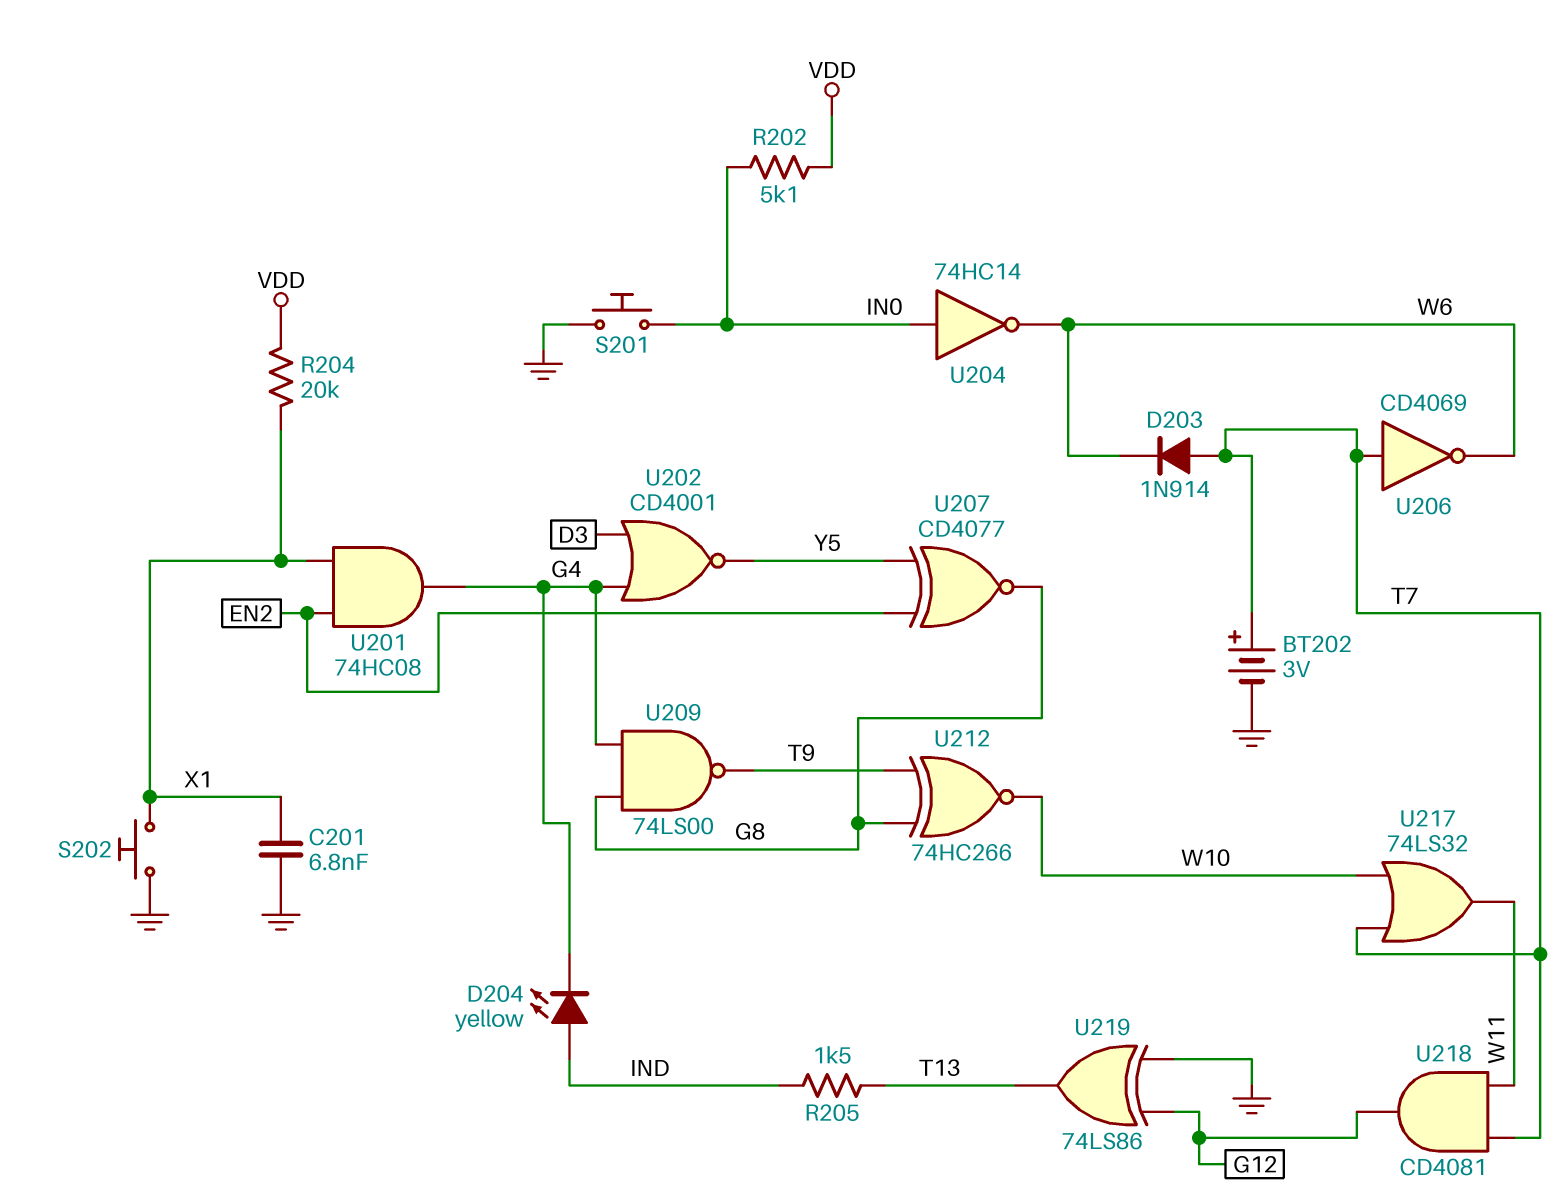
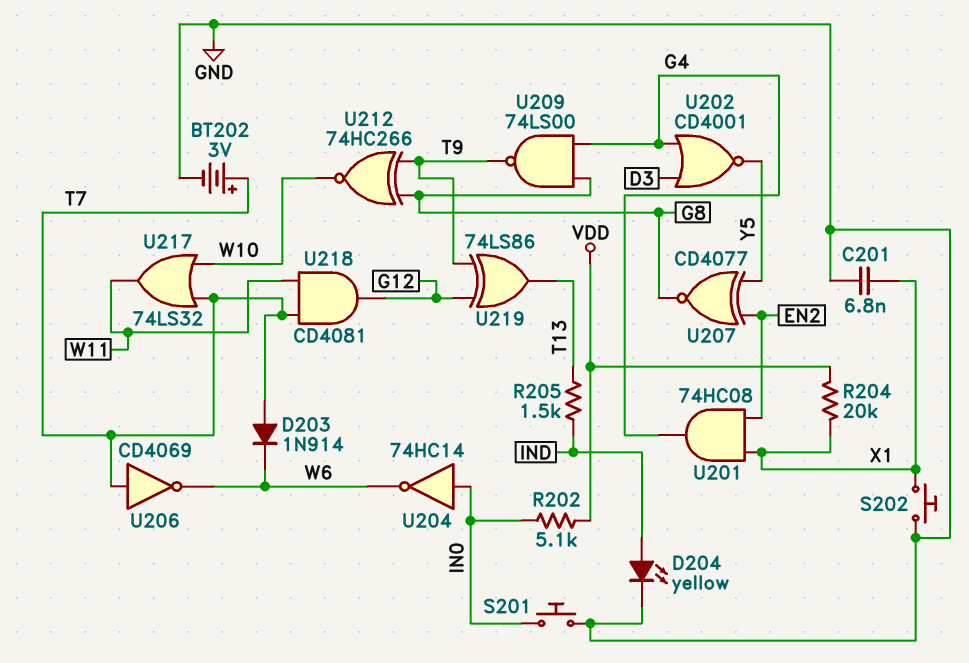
D204: LED yellow (A IND, K G4) -> LED yellow (A IND, K GND)
U219: XOR 74LS86 (in G12, in GND, out T13) -> XOR 74LS86 (in G12, in T9, out T13)

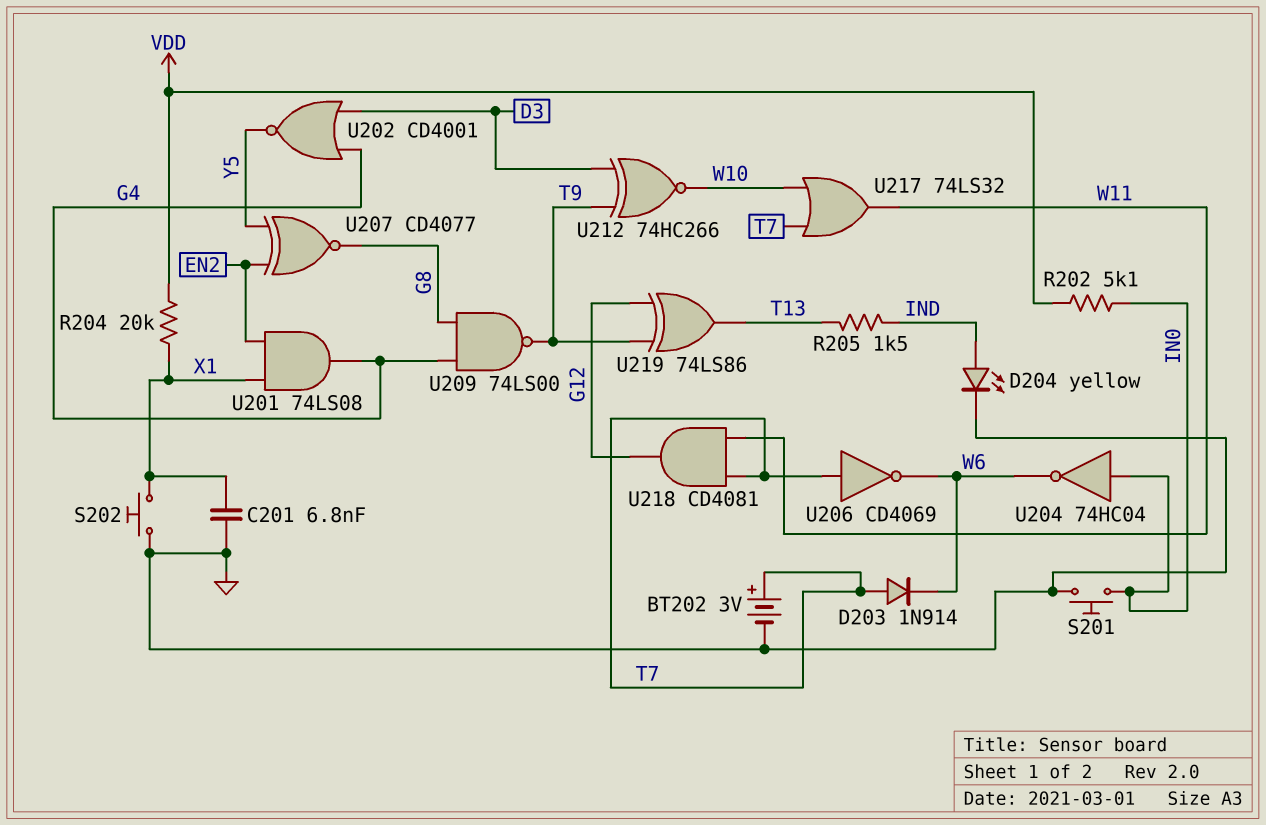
U201: AND 74HC08 (in EN2, in X1, out G4) -> AND 74LS08 (in EN2, in X1, out G4)
U204: NOT 74HC14 (in IN0, out W6) -> NOT 74HC04 (in IN0, out W6)
U212: XNOR 74HC266 (in G8, in T9, out W10) -> XNOR 74HC266 (in D3, in T9, out W10)

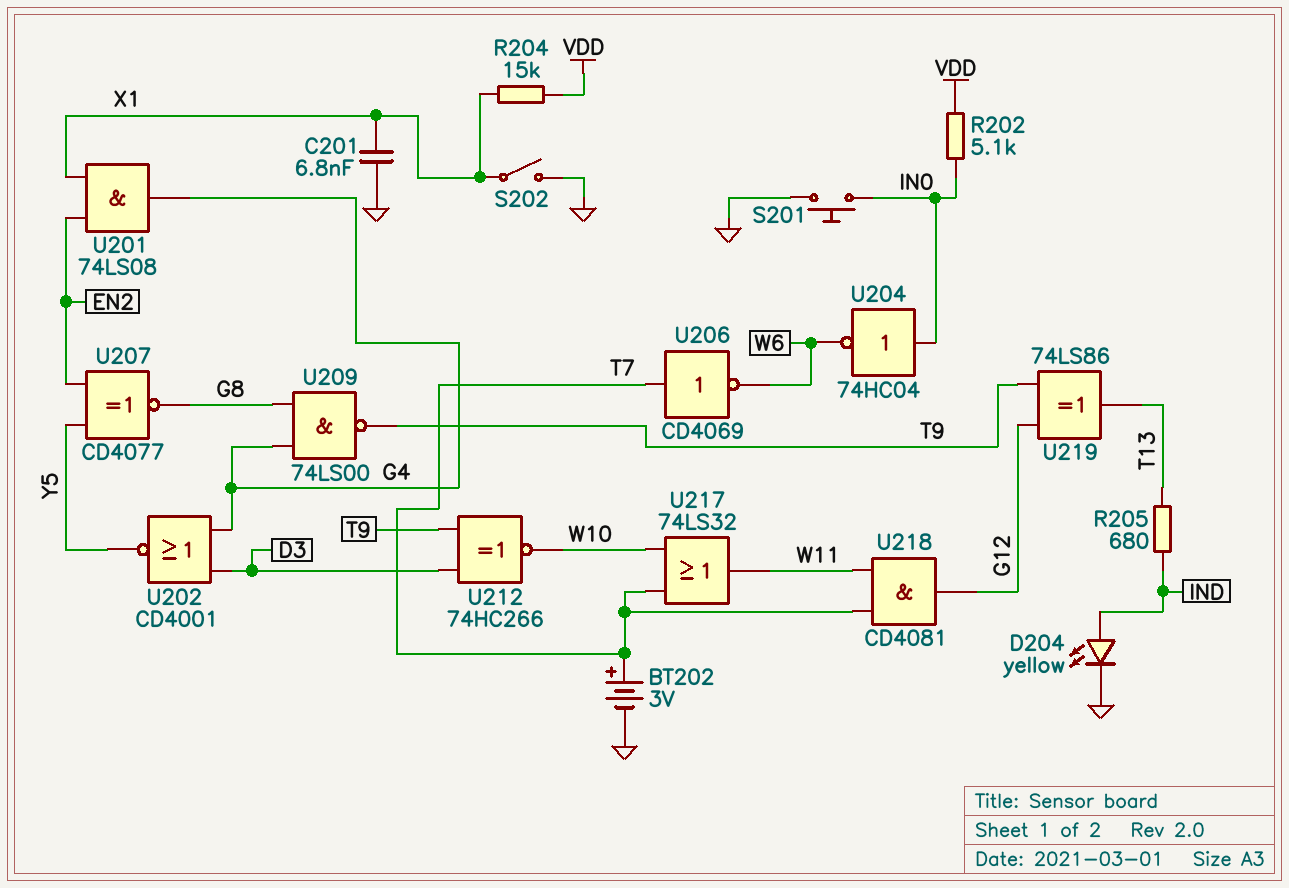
D203: diode 1N914 (A T7, K W6) -> none
R204: 20k (VDD, X1) -> 15k (VDD, X1)
R205: 1.5k (IND, T13) -> 680 (IND, T13)
S202: button (GND, X1) -> switch (GND, X1)

